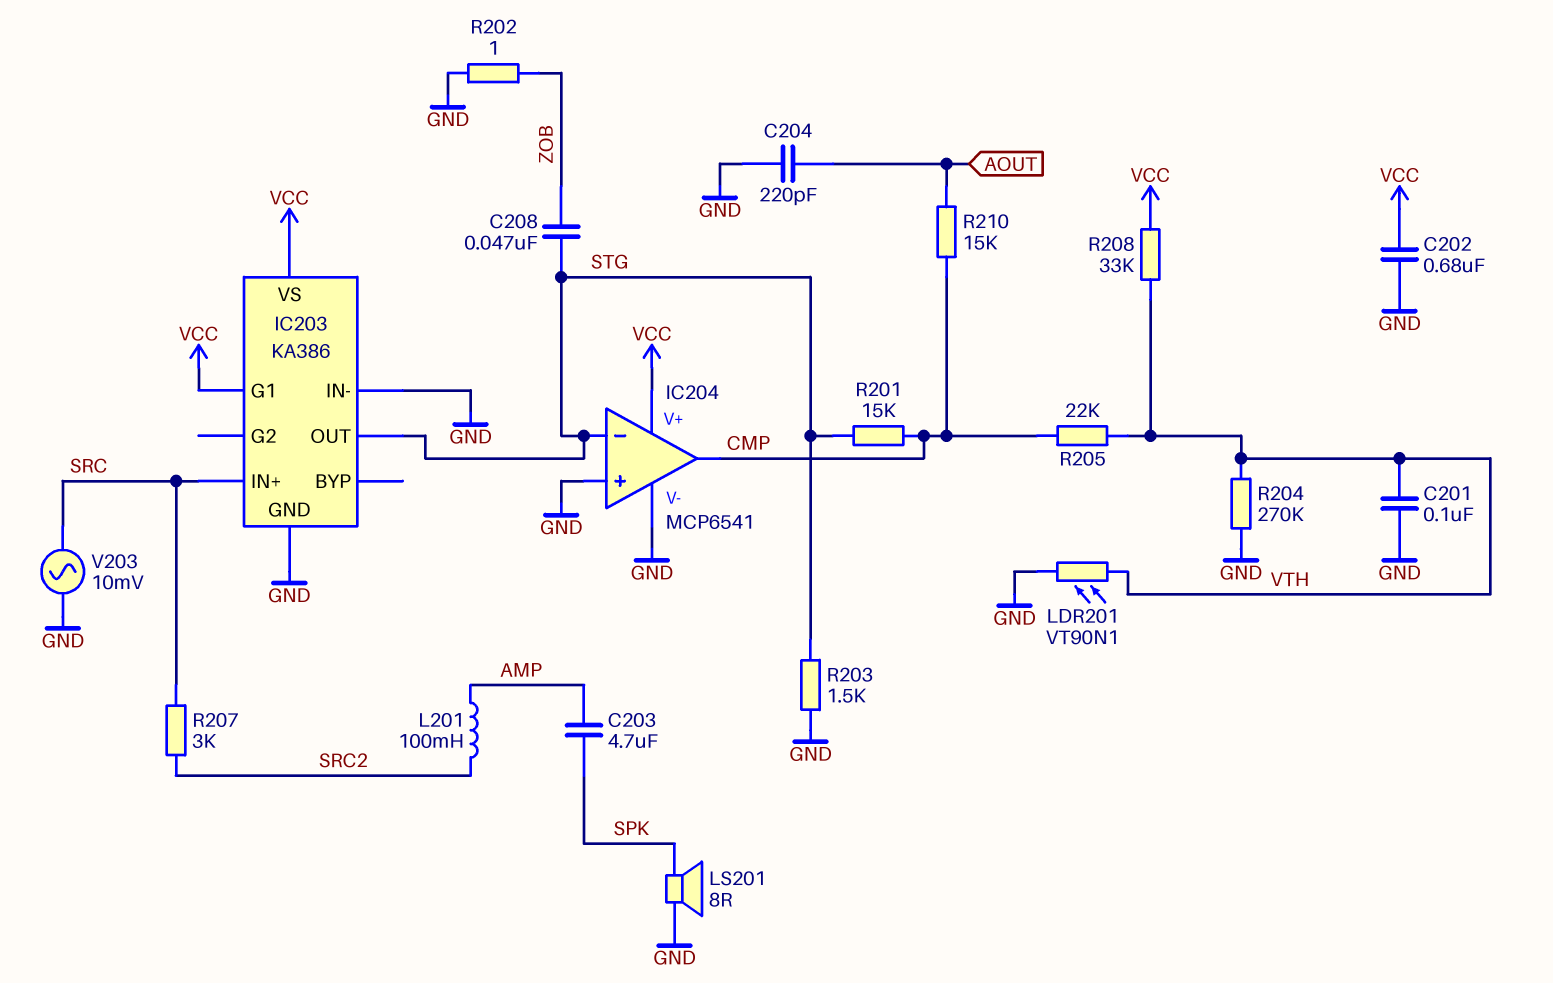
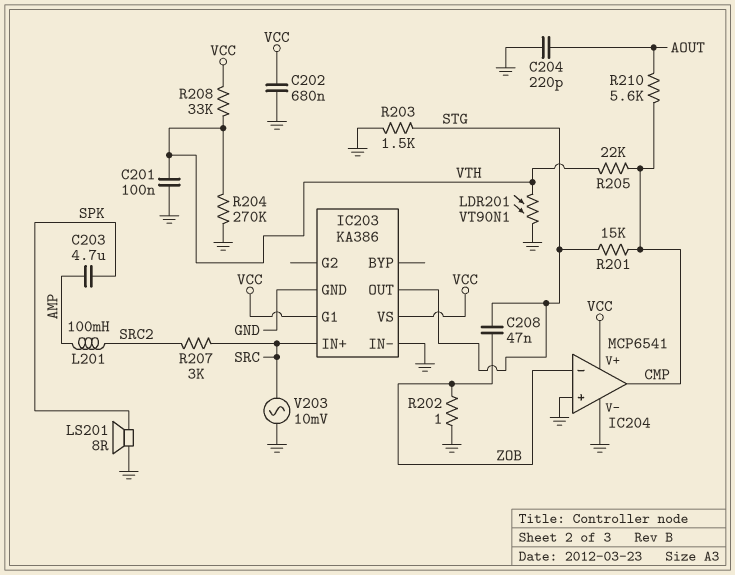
IC204 pin in-: STG -> ZOB
R210: 15k (AOUT, CMP) -> 5.6k (AOUT, CMP)

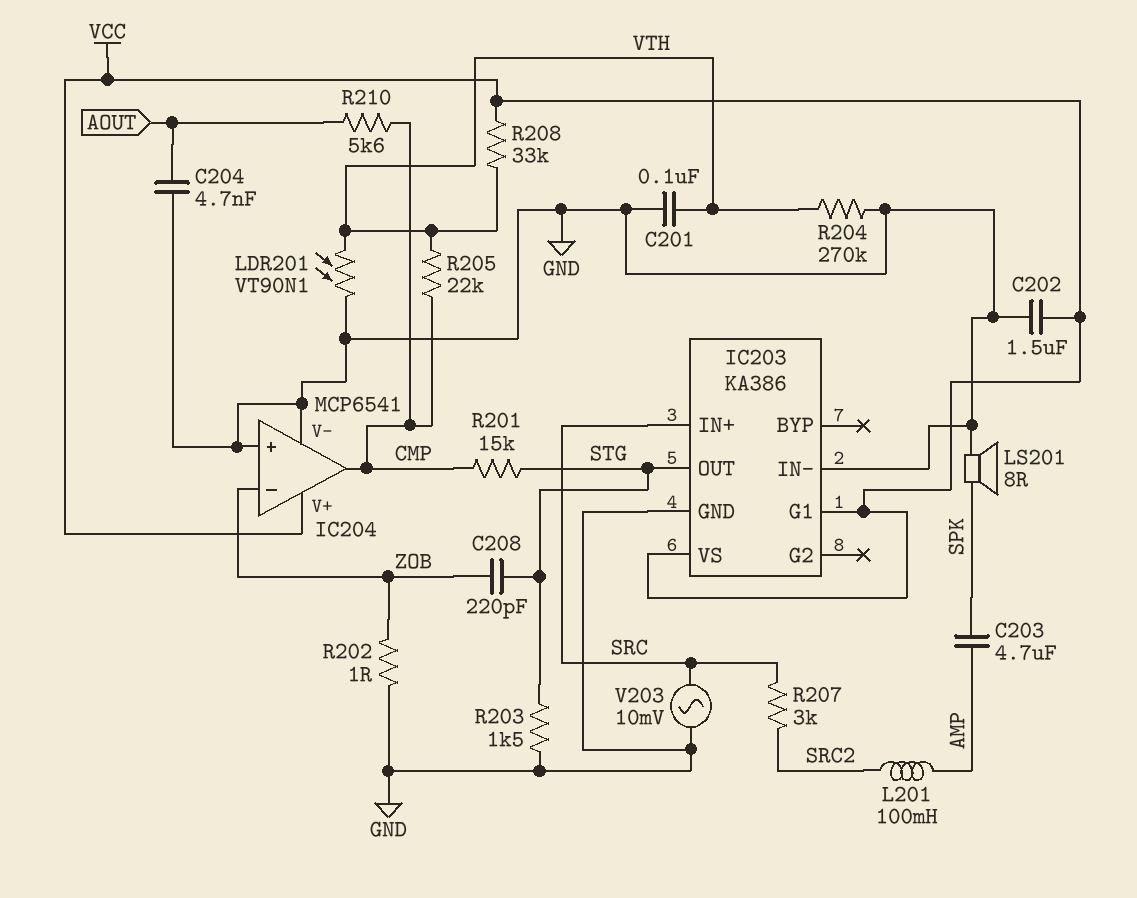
C202: 680nF (GND, VCC) -> 1.5uF (GND, VCC)
C204: 220pF (AOUT, GND) -> 4.7nF (AOUT, GND)
C208: 47nF (STG, ZOB) -> 220pF (STG, ZOB)

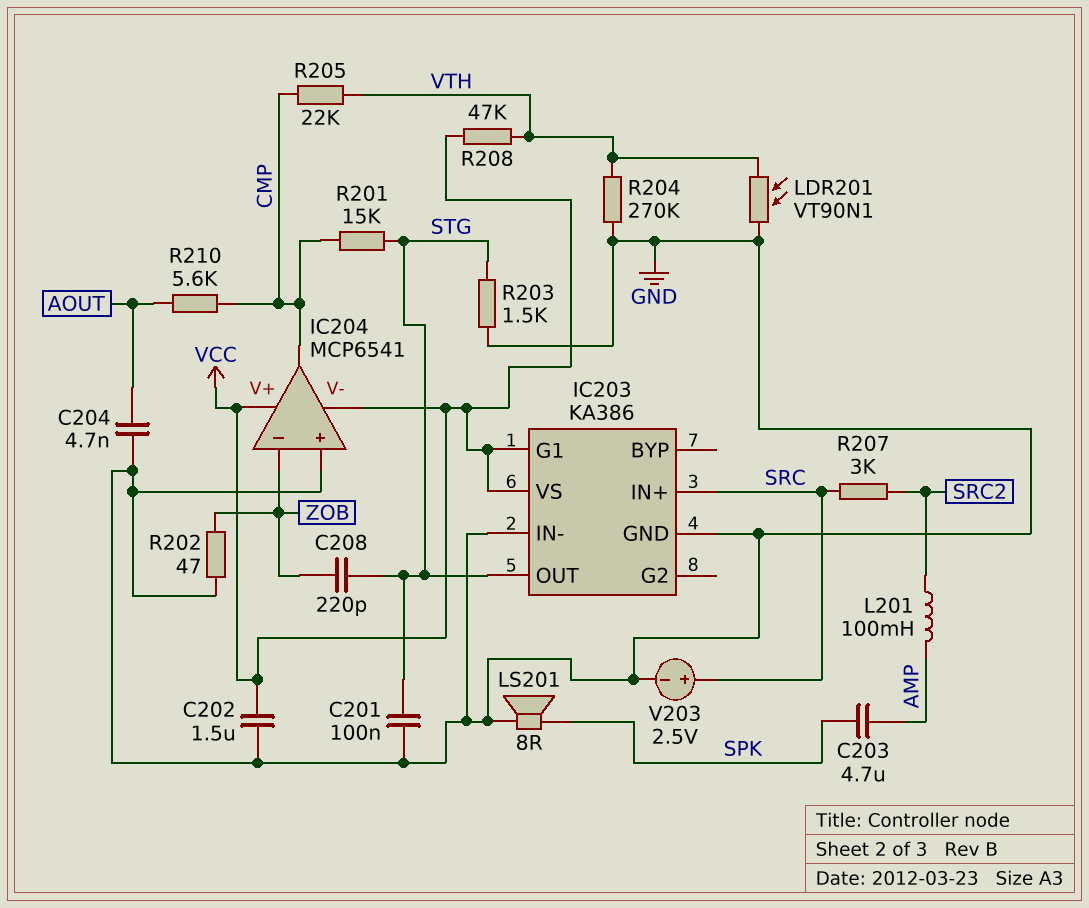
C201: 100nF (GND, VTH) -> 100nF (GND, STG)
IC204 pin V-: GND -> VCC
R202: 1 (GND, ZOB) -> 47 (GND, ZOB)
R208: 33k (VCC, VTH) -> 47k (VCC, VTH)
V203: AC 10mV (GND, SRC) -> 2.5V (plus SRC, minus GND)

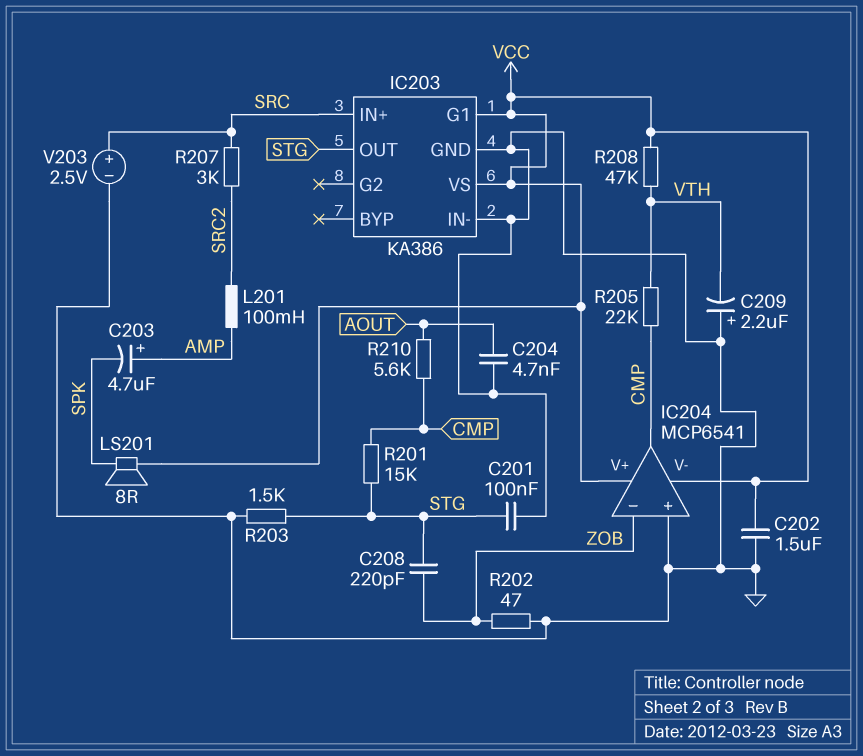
C203: 4.7uF (AMP, SPK) -> 4.7uF (plus AMP, minus SPK)
C209: none -> 2.2uF (plus GND, minus VTH)
LDR201: VT90N1 (GND, VTH) -> none
LS201: speaker 8R (GND, SPK) -> speaker 8R (SPK, VCC)
R204: 270k (GND, VTH) -> none

